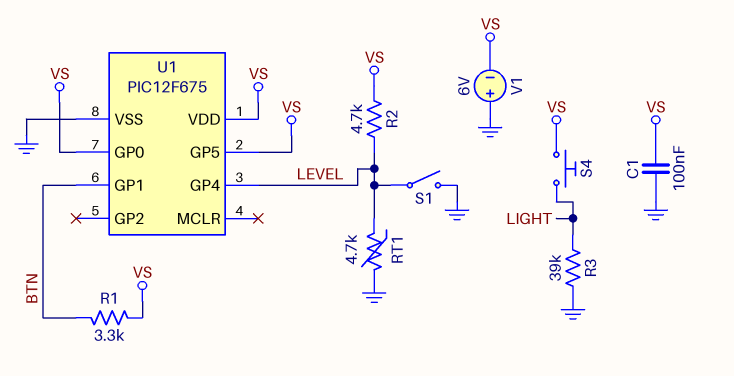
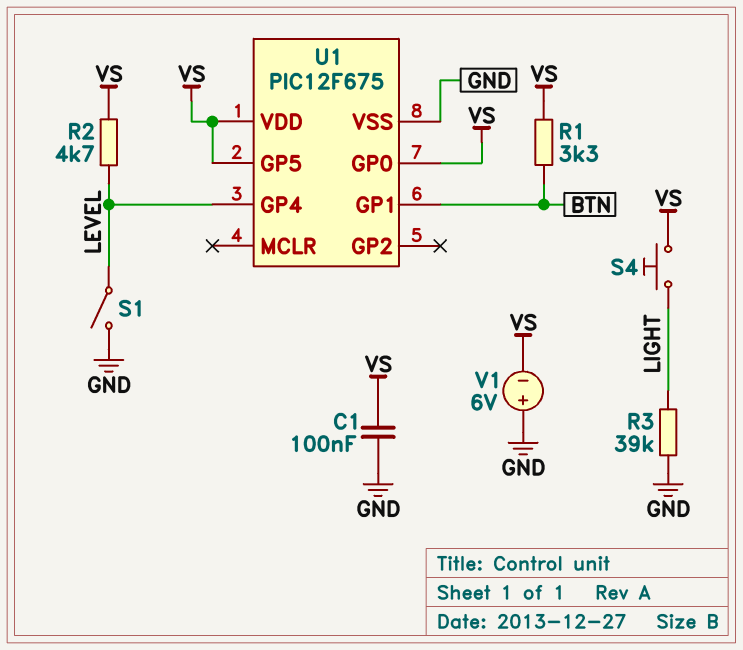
RT1: 4.7k (GND, LEVEL) -> none

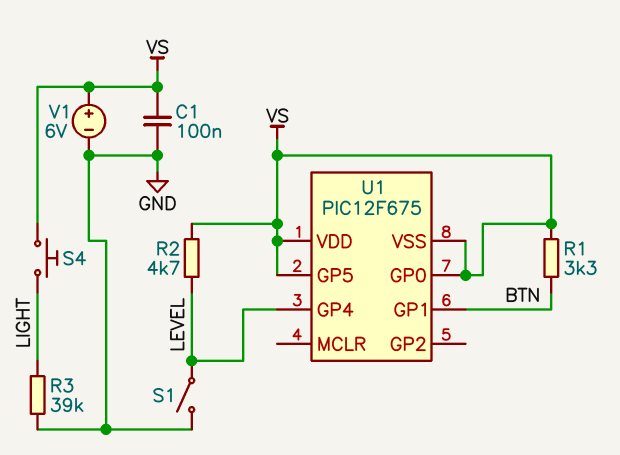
U1 pin VSS: GND -> VS
V1: 6V (plus GND, minus VS) -> 6V (plus VS, minus GND)

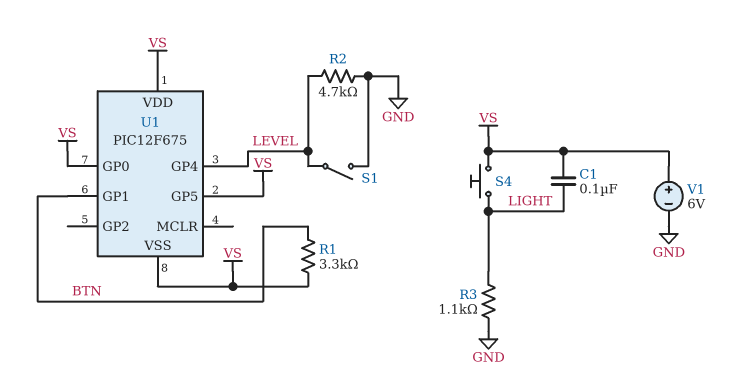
C1: 100nF (GND, VS) -> 100nF (LIGHT, VS)
R2: 4.7k (LEVEL, VS) -> 4.7k (GND, LEVEL)
R3: 39k (GND, LIGHT) -> 1.1k (GND, LIGHT)

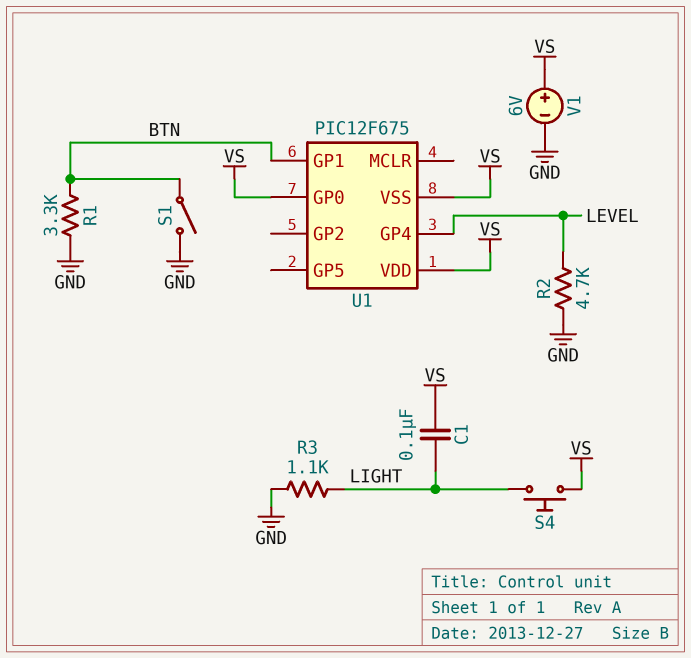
R1: 3.3k (BTN, VS) -> 3.3k (BTN, GND)
S1: switch (GND, LEVEL) -> switch (BTN, GND)
U1 pin GP5: VS -> none

